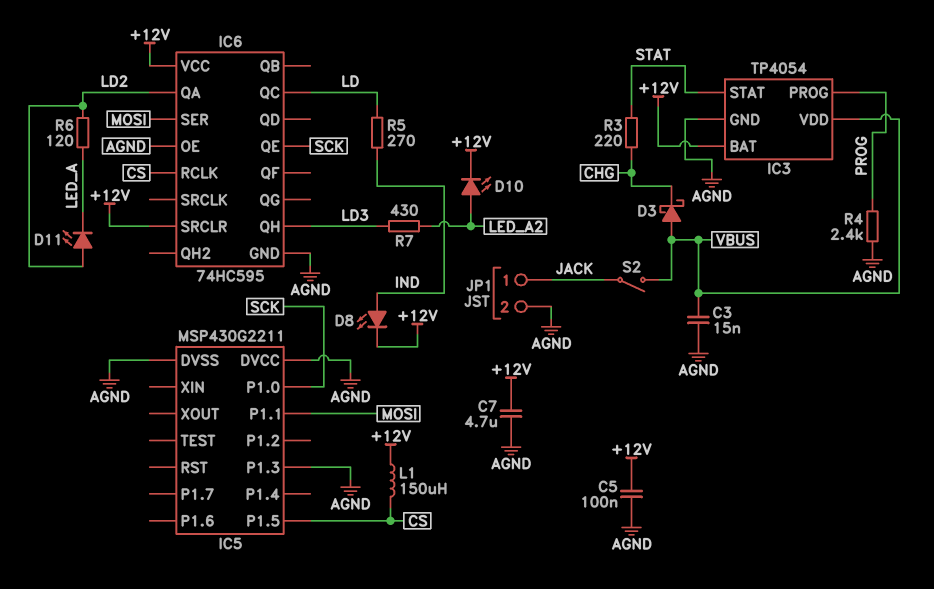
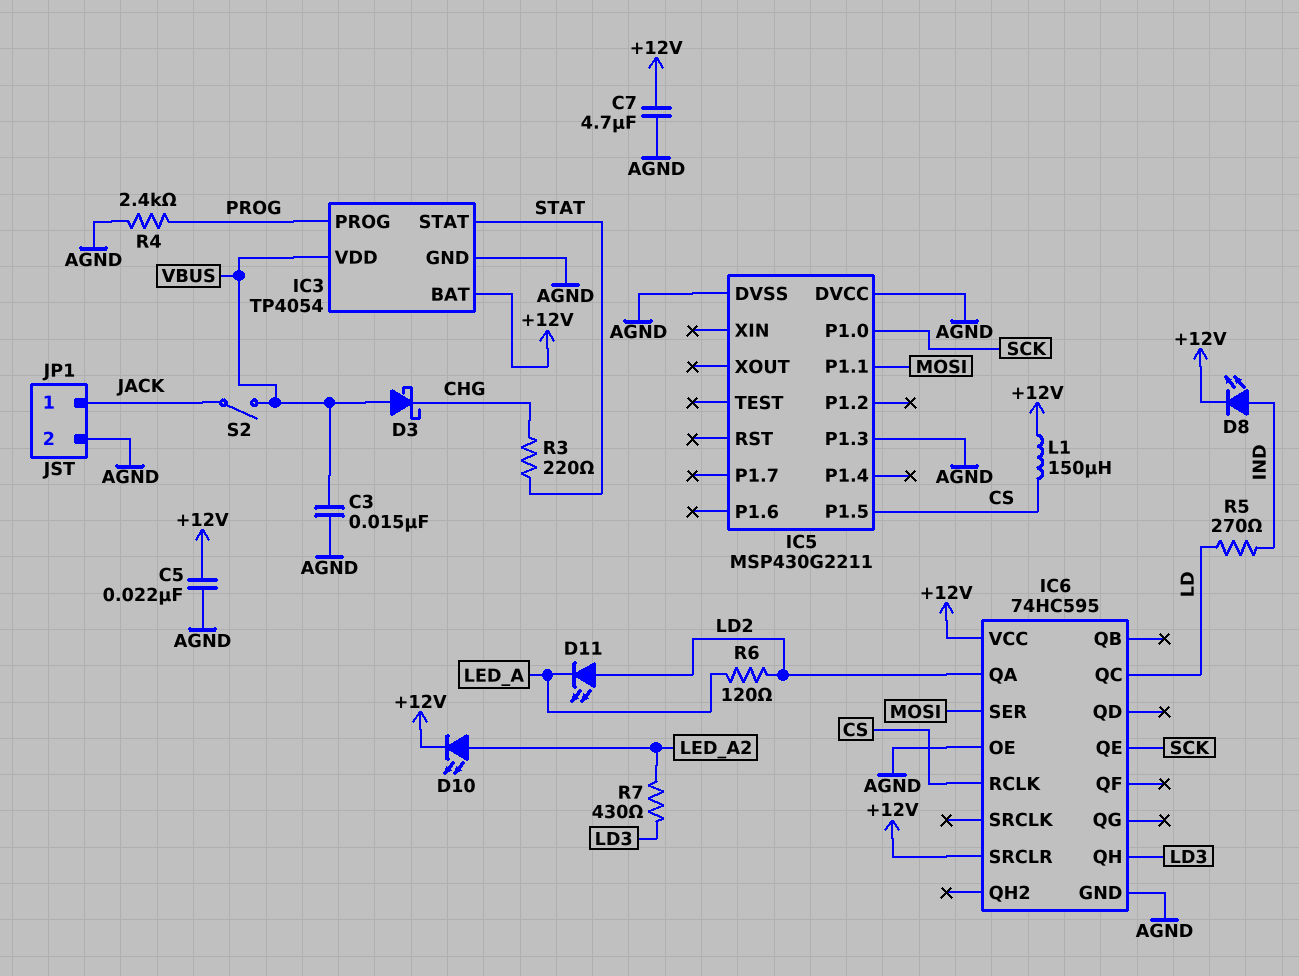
C5: 100nF (+12V, AGND) -> 22nF (+12V, AGND)

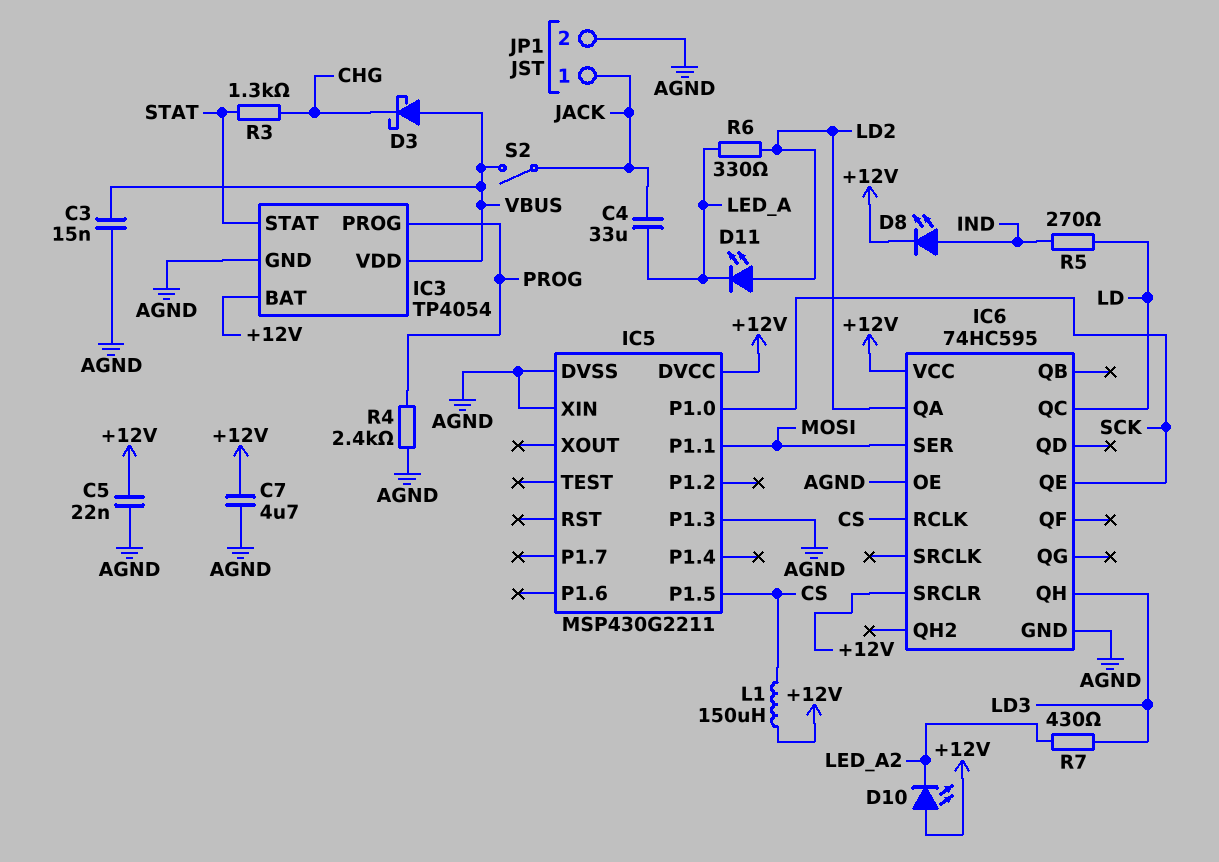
C4: none -> 33uF (JACK, LED_A)
D10: LED (A LED_A2, K +12V) -> LED (A +12V, K LED_A2)
IC5 pin DVCC: AGND -> +12V
IC5 pin XIN: none -> AGND
R3: 220 (CHG, STAT) -> 1.3k (CHG, STAT)
R6: 120 (LD2, LED_A) -> 330 (LD2, LED_A)

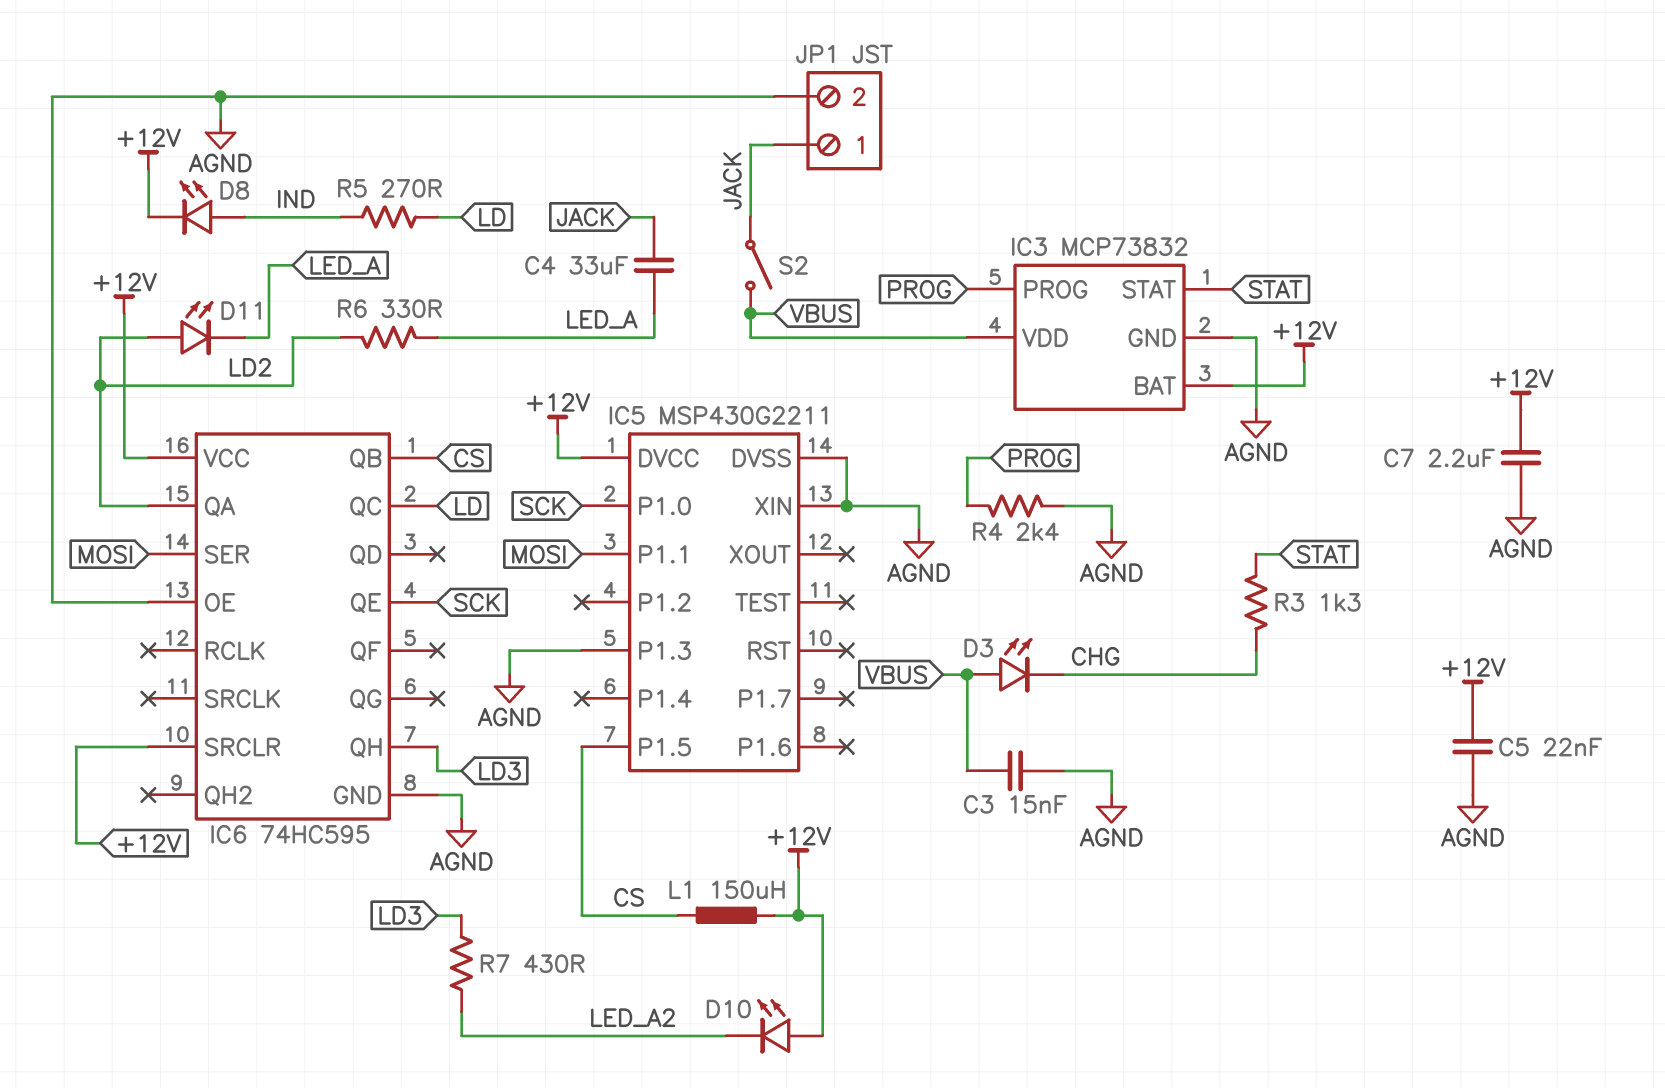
C7: 4.7uF (+12V, AGND) -> 2.2uF (+12V, AGND)
D3: schottky (A VBUS, K CHG) -> LED (A VBUS, K CHG)
IC3: TP4054 -> MCP73832
IC6 pin QB: none -> CS
IC6 pin RCLK: CS -> none

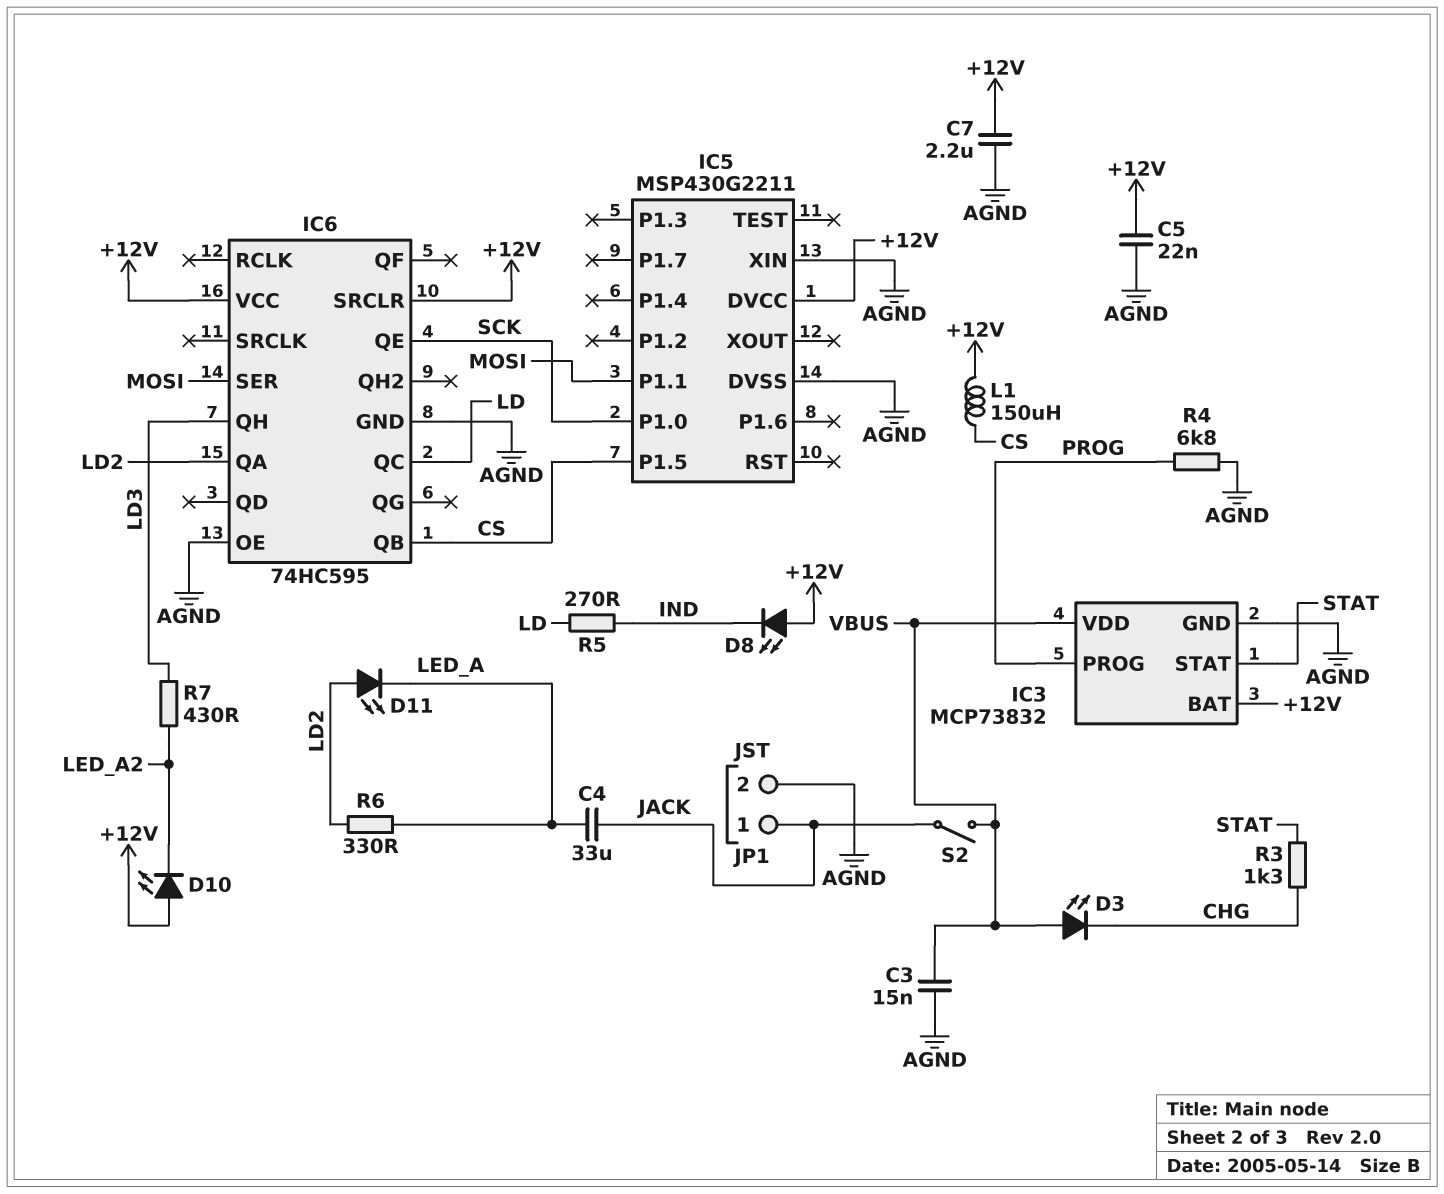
D8: LED (A IND, K +12V) -> LED (A +12V, K IND)
IC5 pin P1.3: AGND -> none
R4: 2.4k (AGND, PROG) -> 6.8k (AGND, PROG)

